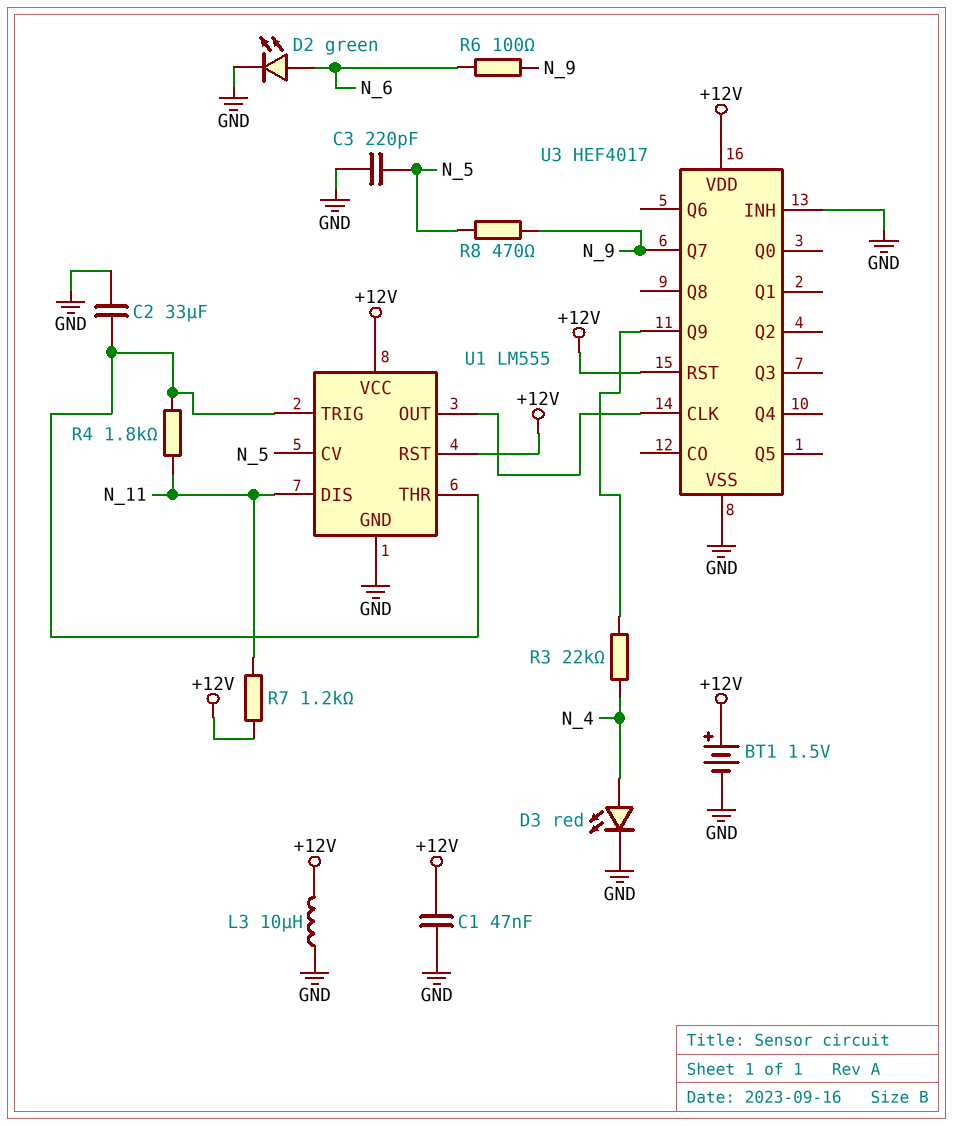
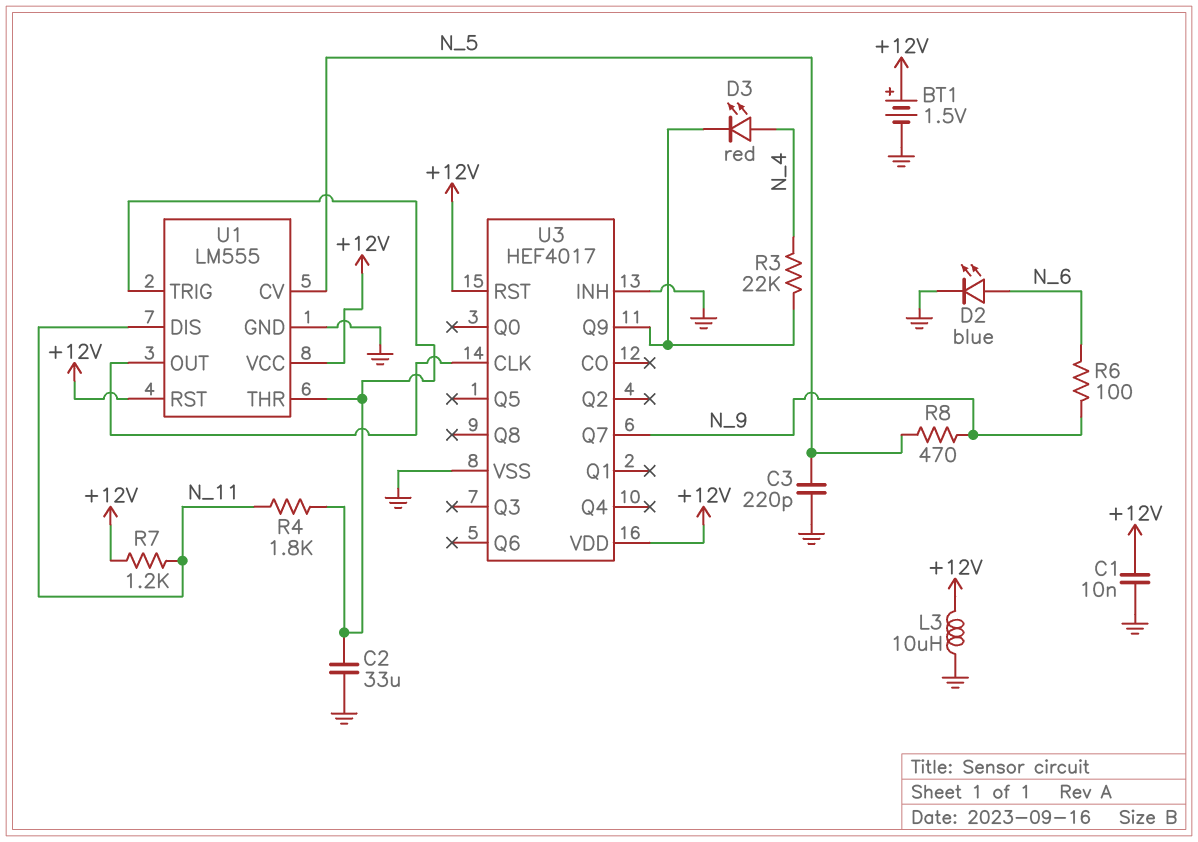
C1: 47nF (+12V, GND) -> 10nF (+12V, GND)
D2: LED green (A N_6, K GND) -> LED blue (A N_6, K GND)
D3: LED red (A N_4, K GND) -> LED red (A N_4, K U3/Q9)

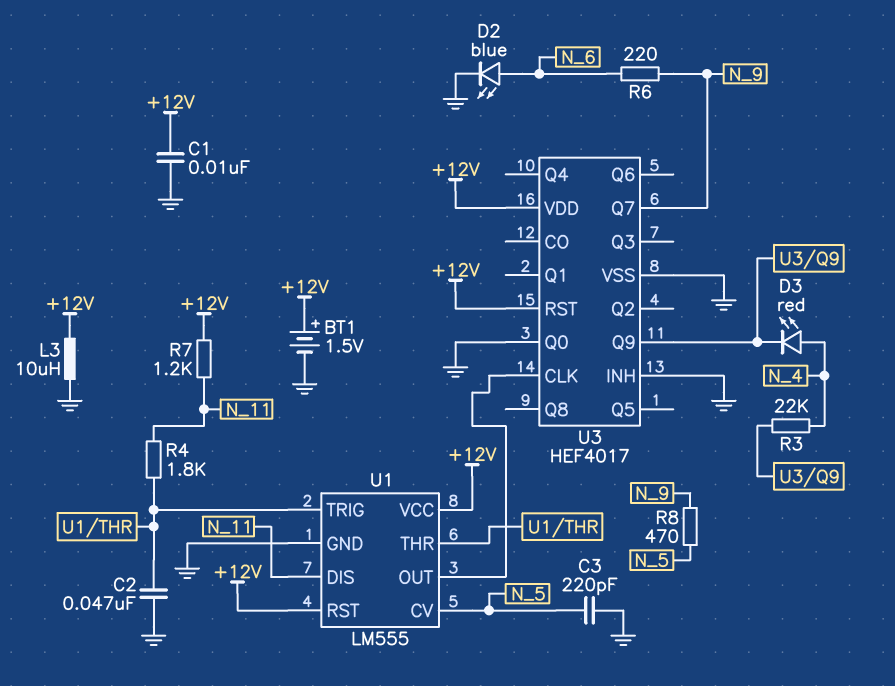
C2: 33uF (GND, U1/THR) -> 47nF (GND, U1/THR)
R6: 100 (N_6, N_9) -> 220 (N_6, N_9)
U3 pin Q0: none -> GND

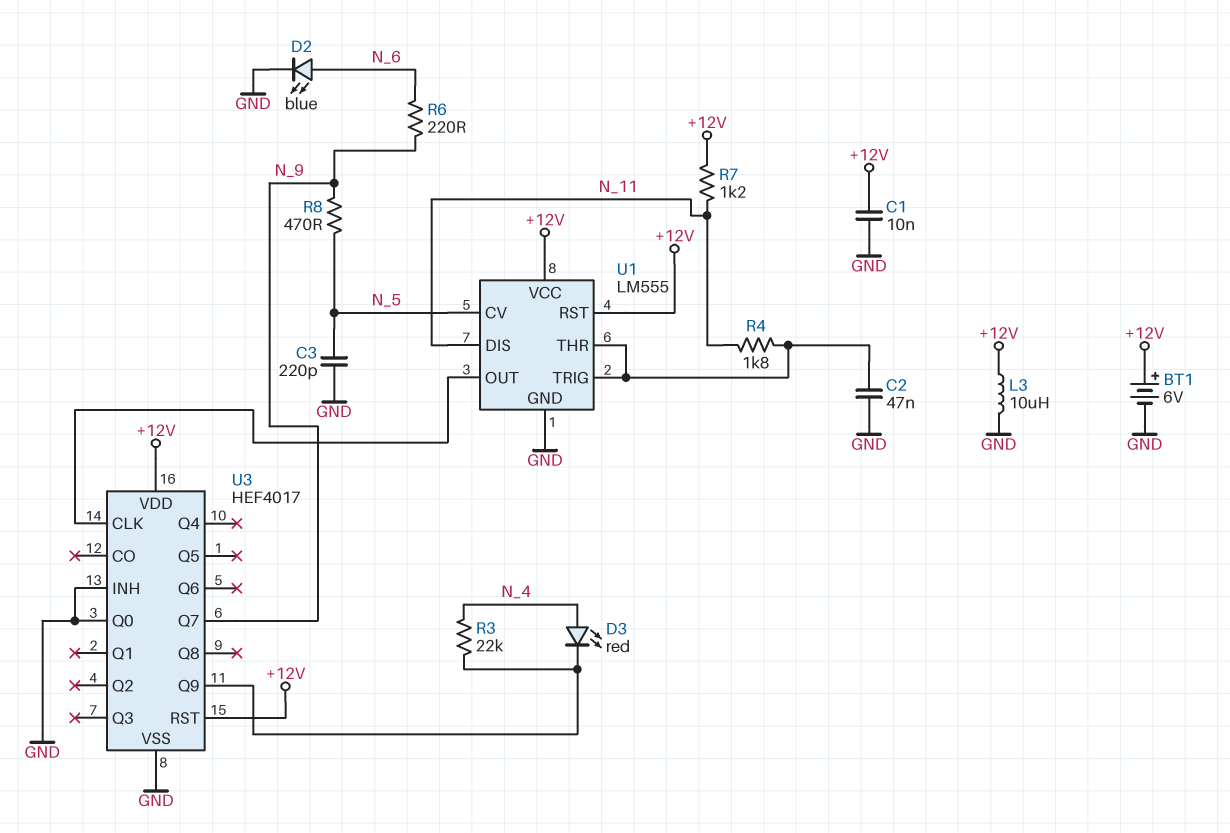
BT1: 1.5V (plus +12V, minus GND) -> 6V (plus +12V, minus GND)

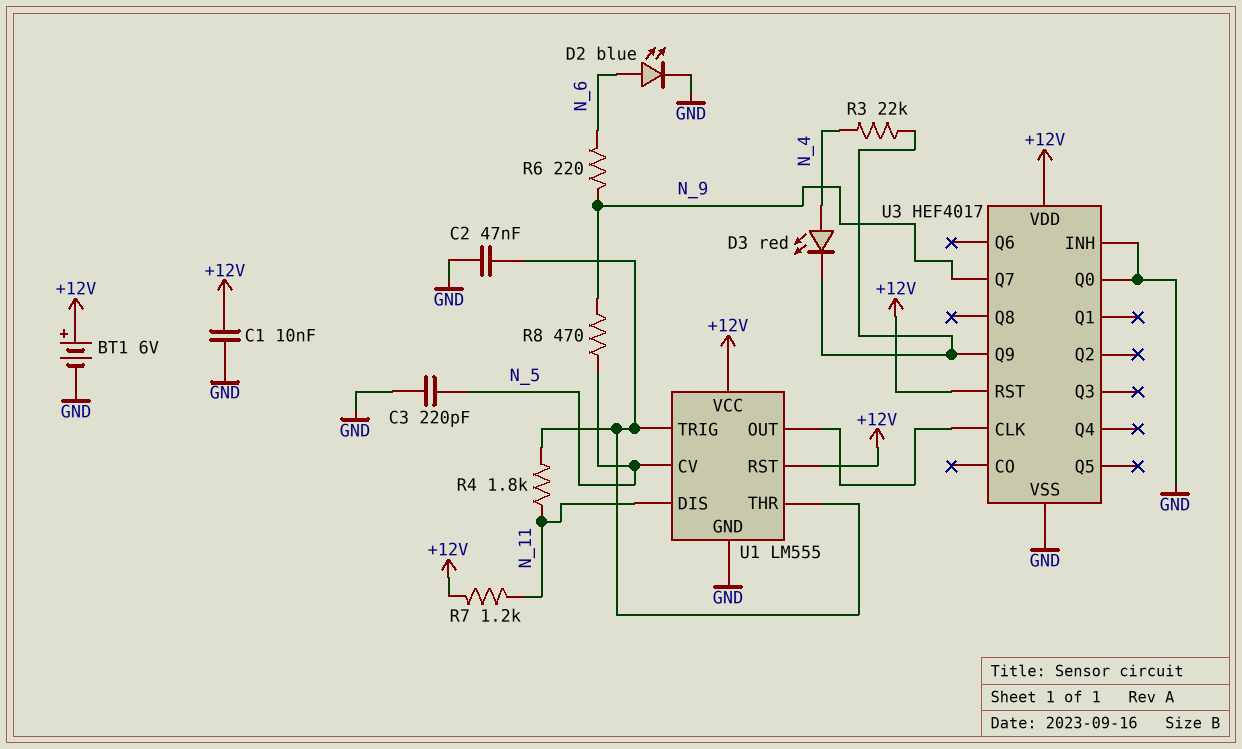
L3: 10uH (+12V, GND) -> none

